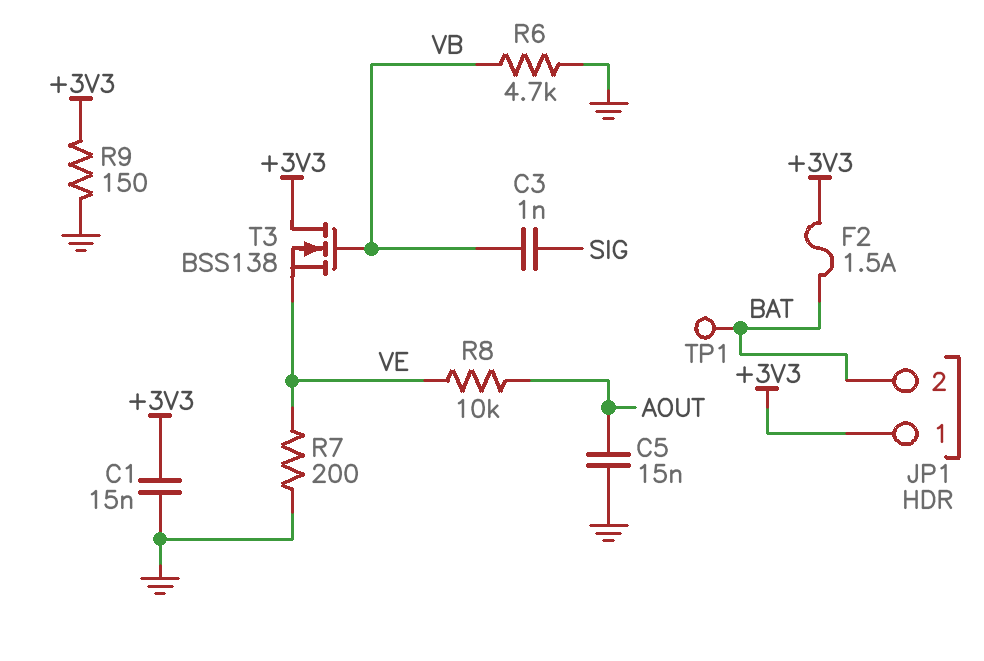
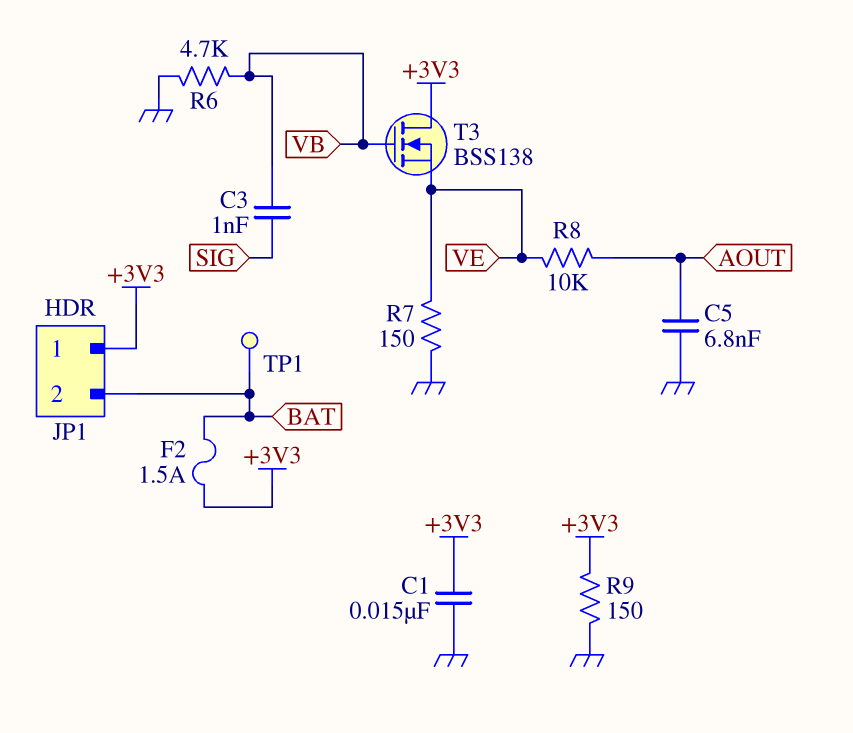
C5: 15nF (AOUT, GND) -> 6.8nF (AOUT, GND)
R7: 200 (GND, VE) -> 150 (GND, VE)

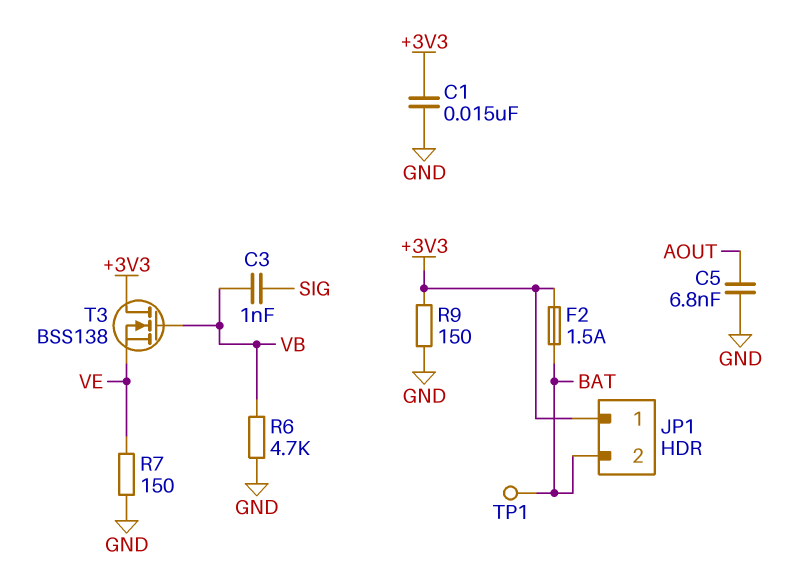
R8: 10k (AOUT, VE) -> none

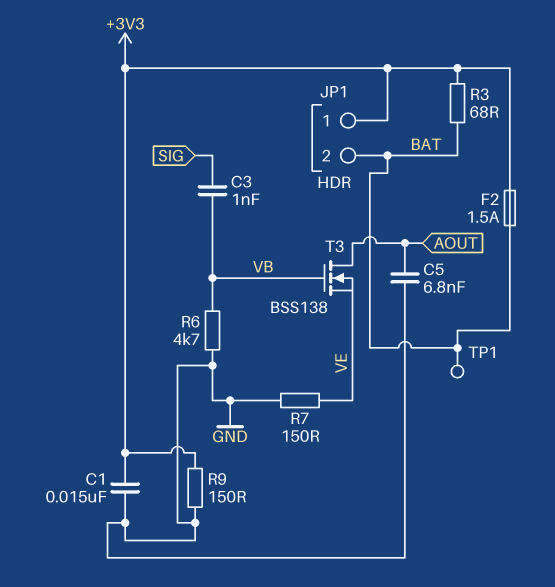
R3: none -> 68 (+3V3, BAT)
T3: NMOS BSS138 (G VB, D +3V3, S VE) -> NMOS BSS138 (G VB, D AOUT, S VE)

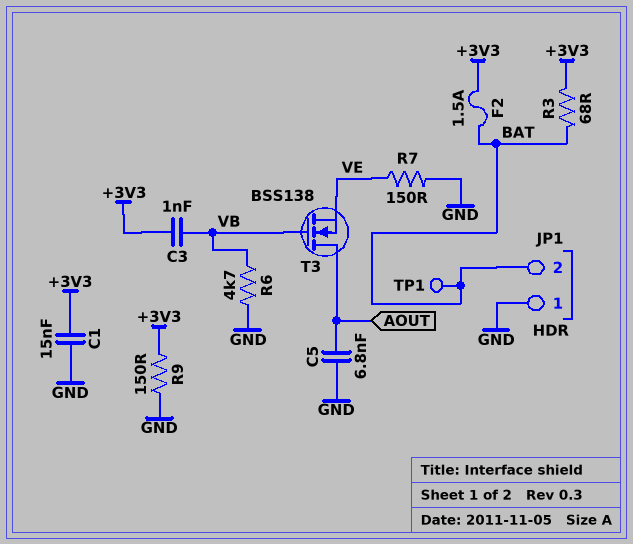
C3: 1nF (SIG, VB) -> 1nF (+3V3, VB)
JP1 pin 1: +3V3 -> GND

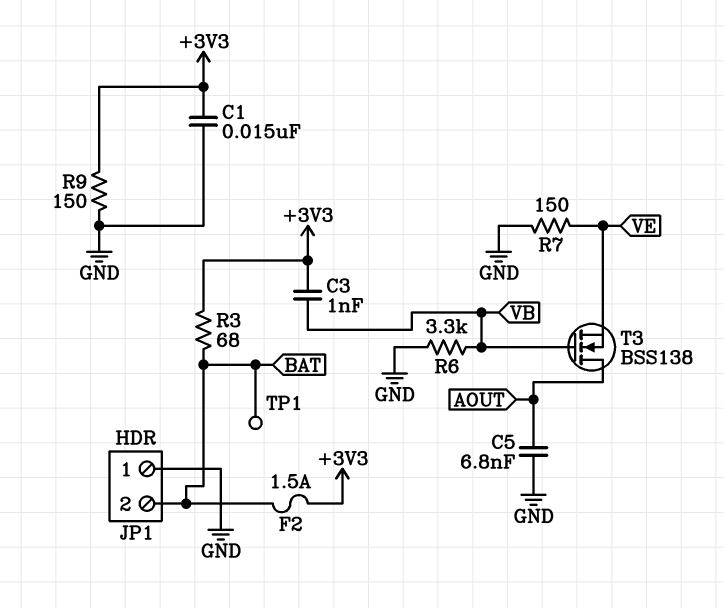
R6: 4.7k (GND, VB) -> 3.3k (GND, VB)

